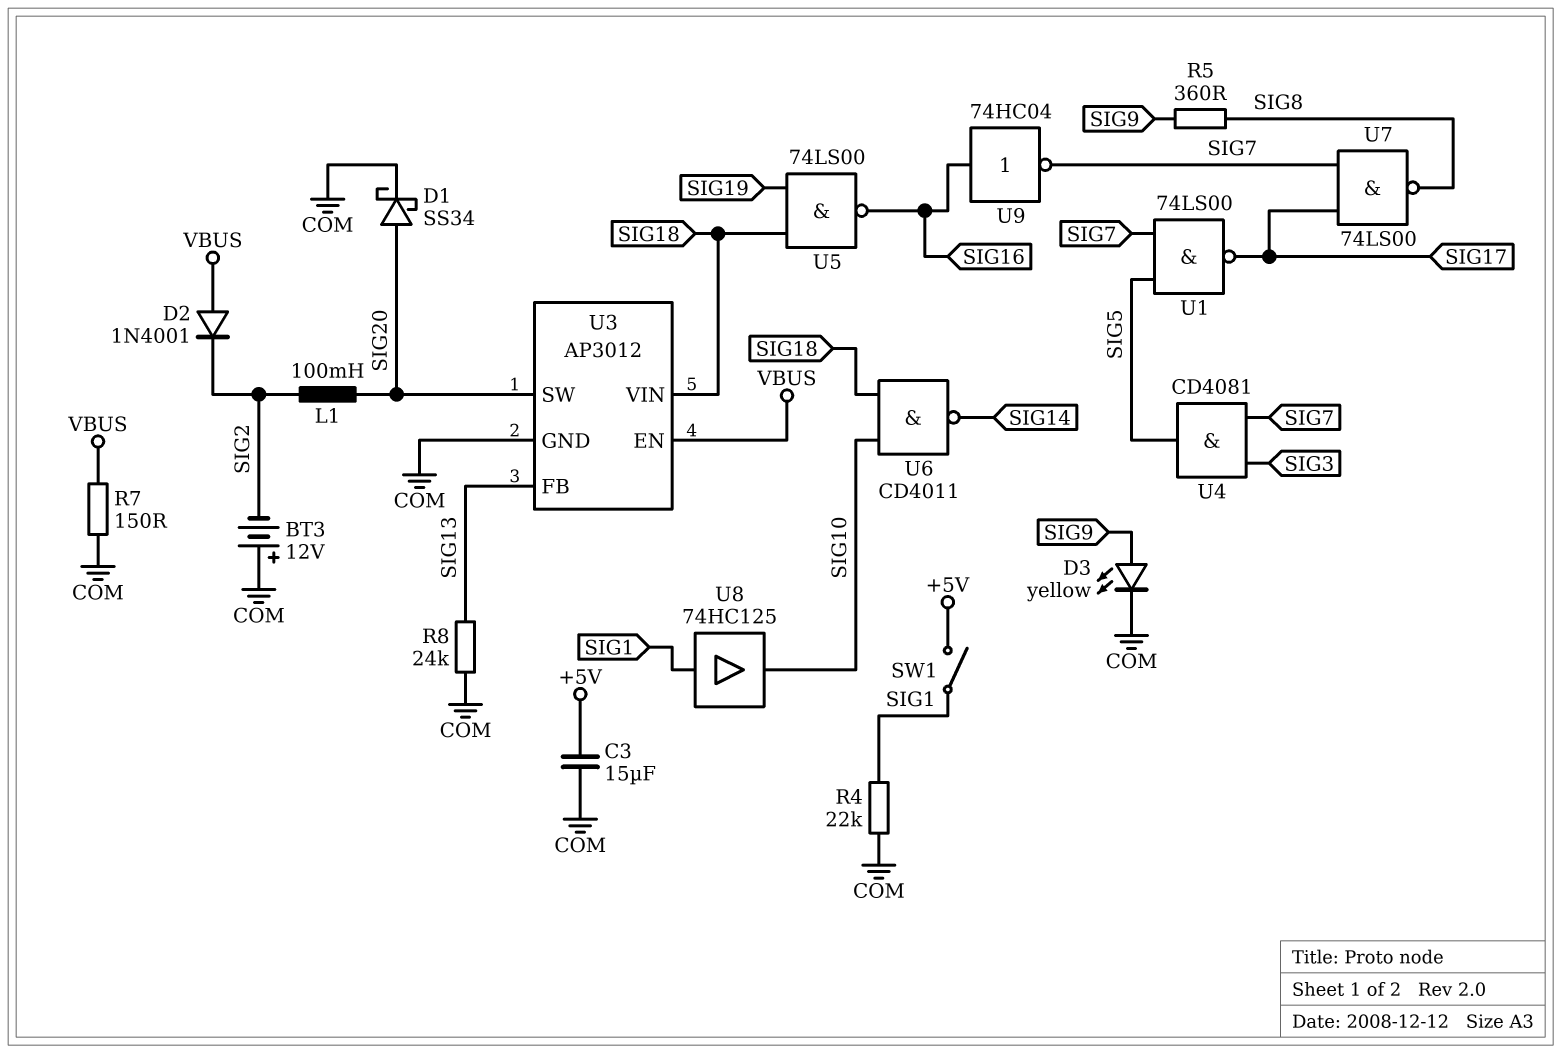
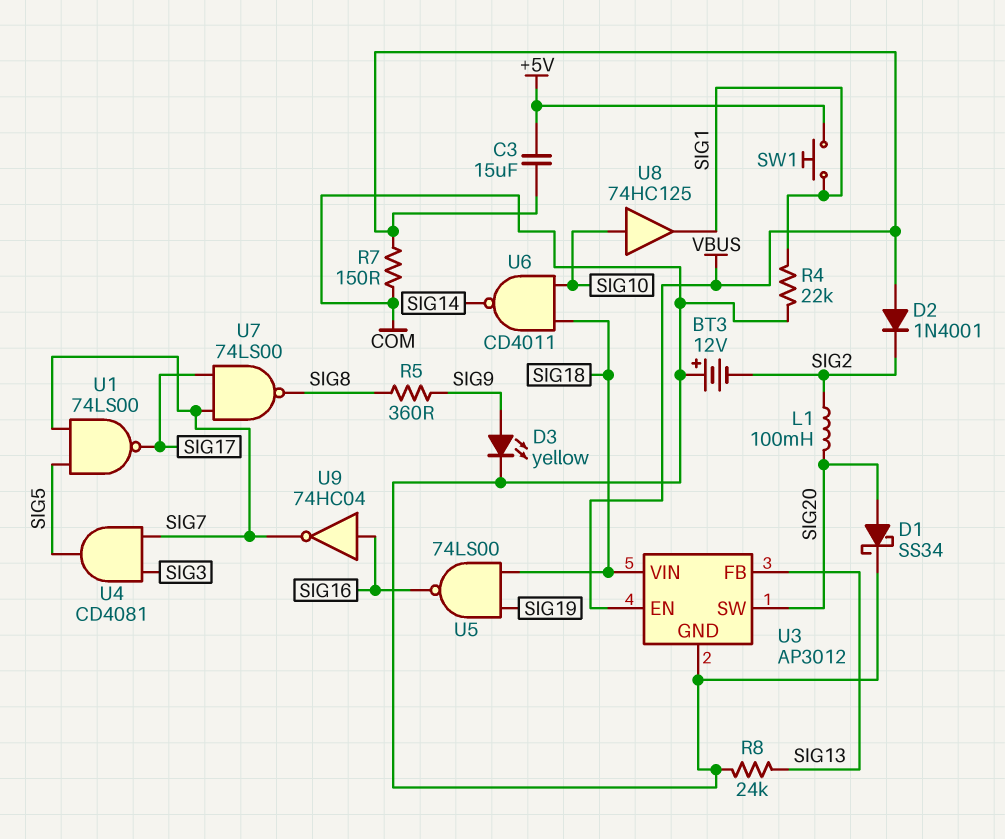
C3: 15uF (+5V, COM) -> 15uF (+5V, VBUS)
SW1: switch (+5V, SIG1) -> button (+5V, SIG1)
U8: buffer 74HC125 (in SIG1, out SIG10) -> buffer 74HC125 (in SIG10, out SIG1)

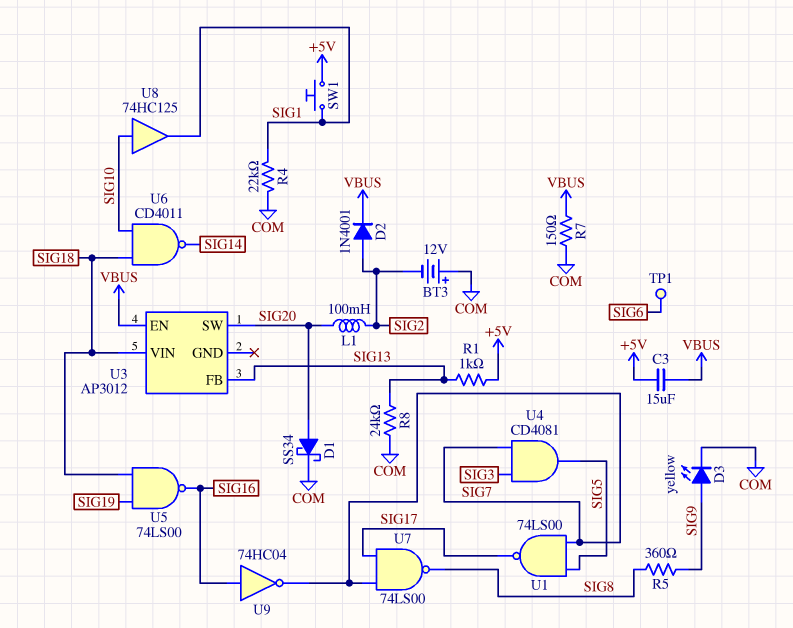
D2: diode 1N4001 (A VBUS, K SIG2) -> diode 1N4001 (A SIG2, K VBUS)
R1: none -> 1k (+5V, SIG13)
TP1: none -> test point (SIG6)
U3 pin GND: COM -> none

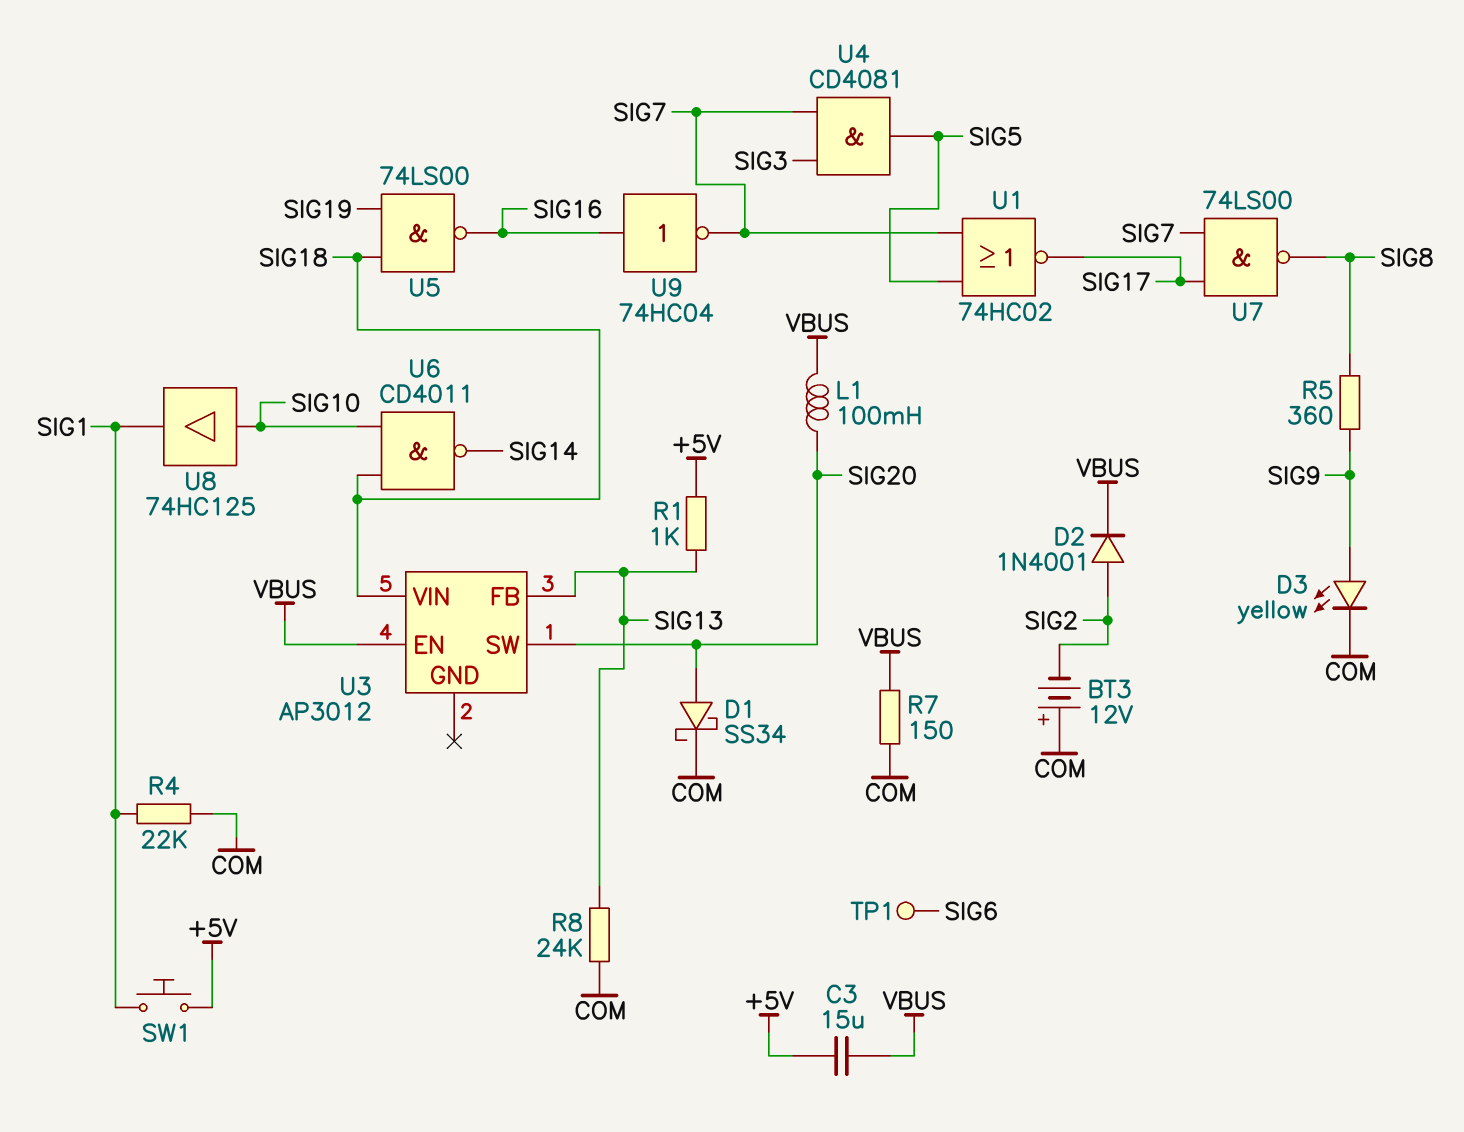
L1: 100mH (SIG2, SIG20) -> 100mH (SIG20, VBUS)
U1: NAND 74LS00 (in SIG5, in SIG7, out SIG17) -> NOR 74HC02 (in SIG5, in SIG7, out SIG17)

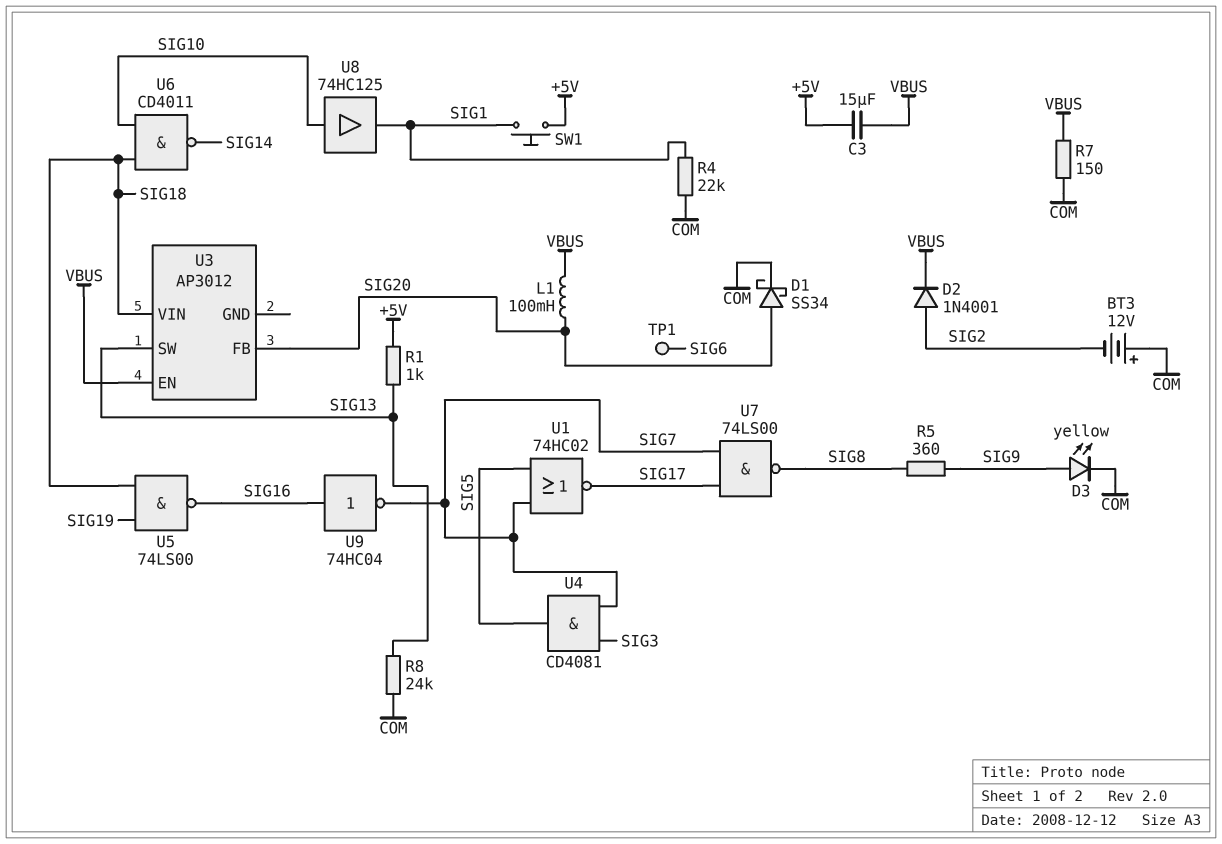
U3 pin FB: SIG13 -> SIG20
U3 pin SW: SIG20 -> SIG13

